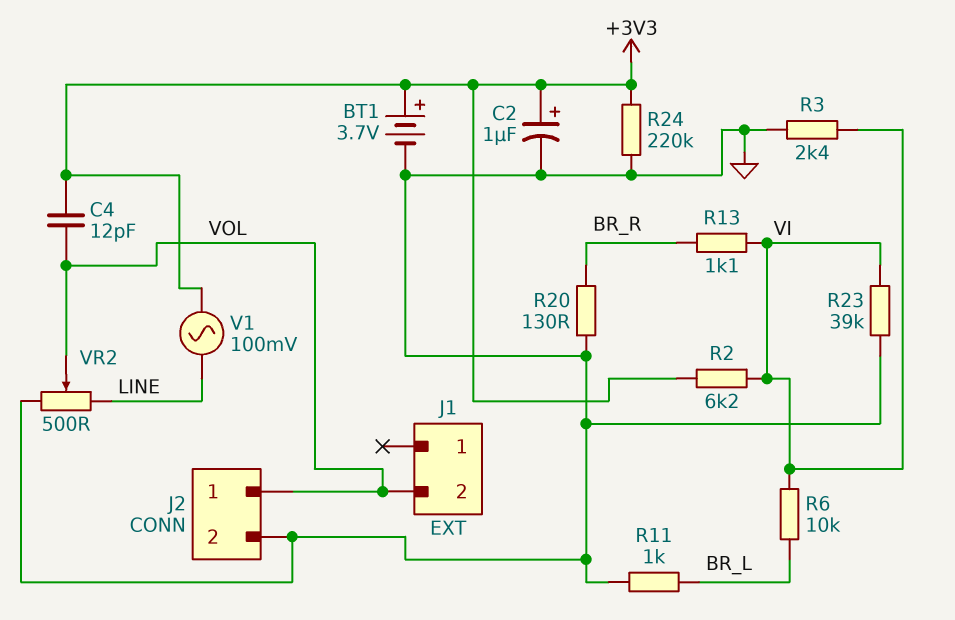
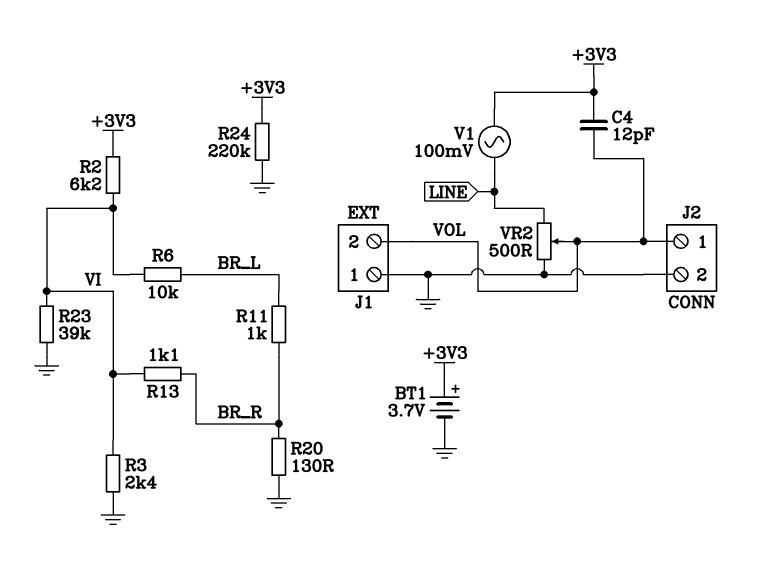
C2: 1uF (plus +3V3, minus GND) -> none
J1 pin 1: none -> GND
R11: 1k (BR_L, GND) -> 1k (BR_L, BR_R)

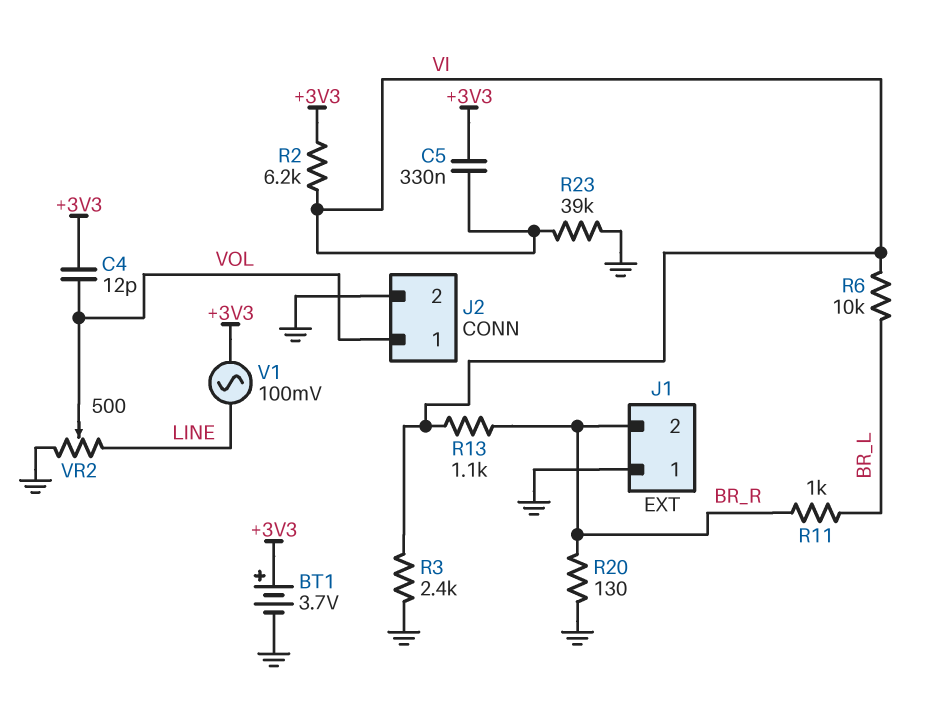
C5: none -> 330nF (+3V3, VI)
J1 pin 2: VOL -> BR_R
R24: 220k (+3V3, GND) -> none

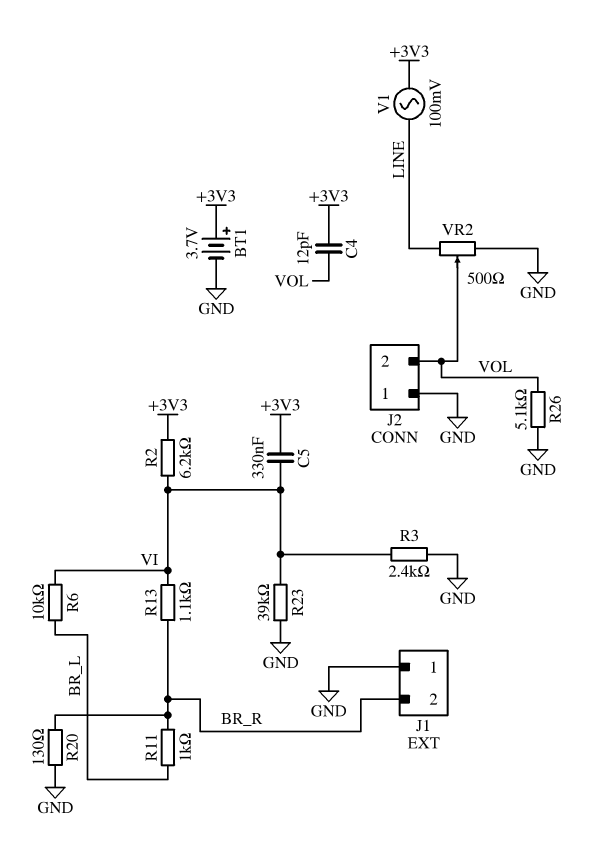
J2 pin 1: VOL -> GND
J2 pin 2: GND -> VOL
R26: none -> 5.1k (GND, VOL)

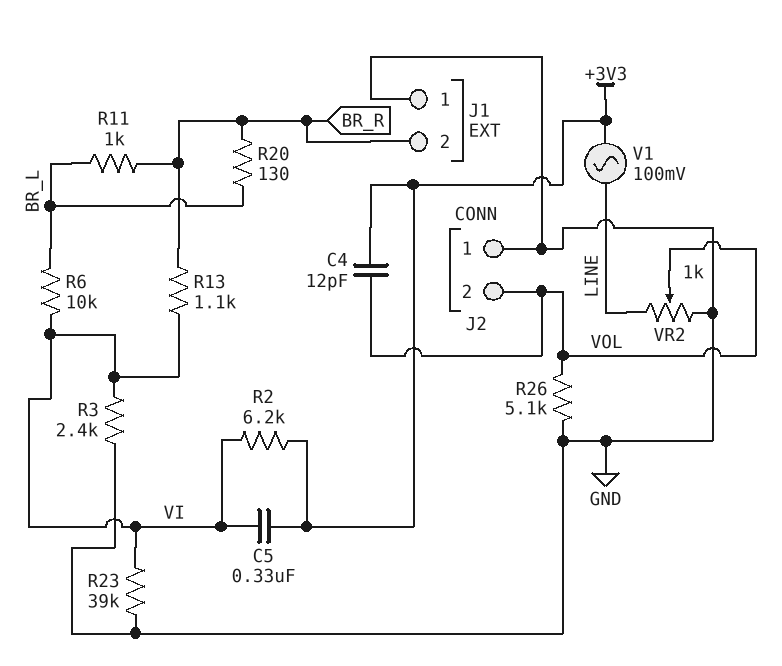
BT1: 3.7V (plus +3V3, minus GND) -> none
R20: 130 (BR_R, GND) -> 130 (BR_L, BR_R)
VR2: 500 (GND, LINE, wiper VOL) -> 1k (GND, LINE, wiper VOL)

